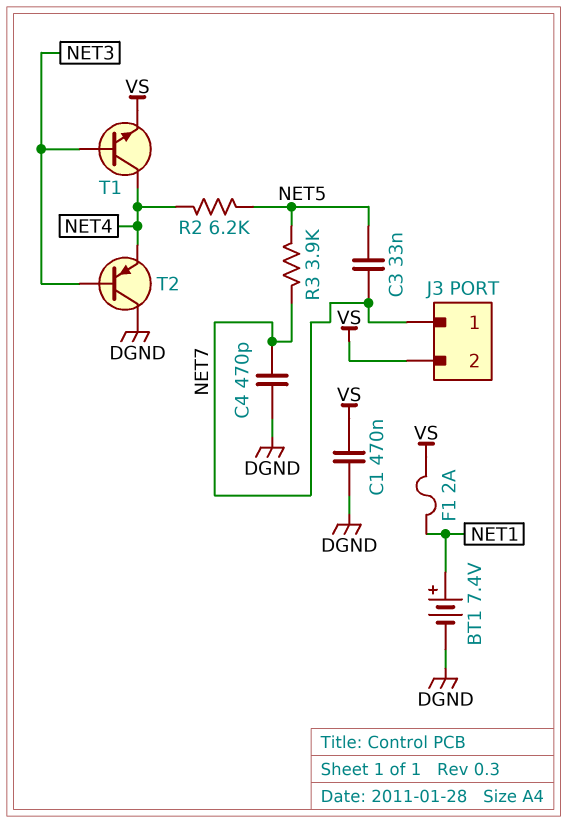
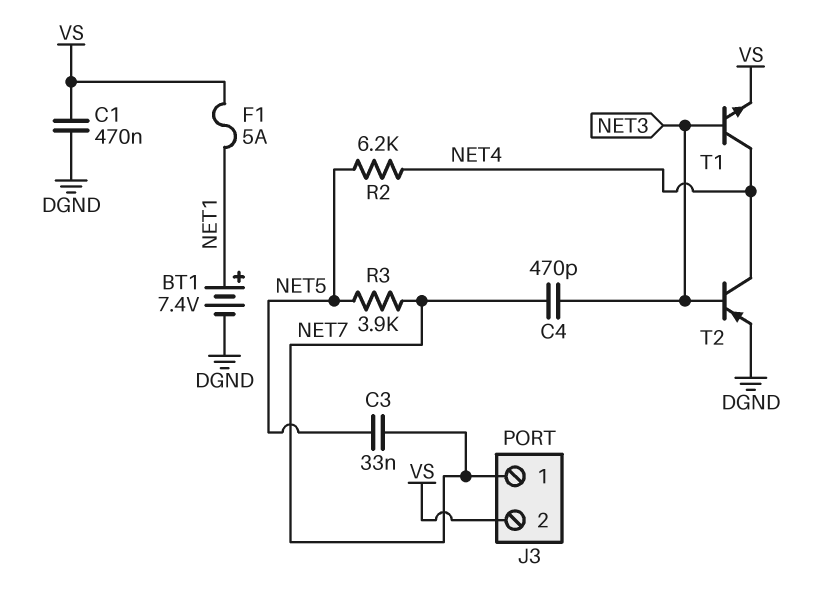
C4: 470pF (DGND, NET7) -> 470pF (NET3, NET7)
F1: 2A (NET1, VS) -> 5A (NET1, VS)
T2: PNP (B NET3, C DGND, E NET4) -> PNP (B NET3, C NET4, E DGND)

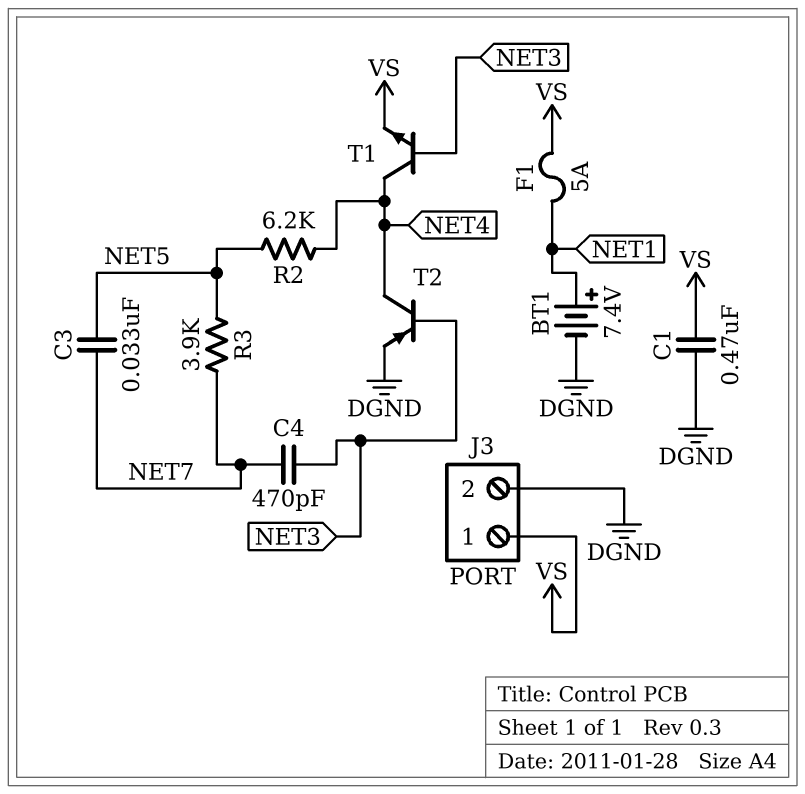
J3 pin 1: NET7 -> VS
J3 pin 2: VS -> DGND

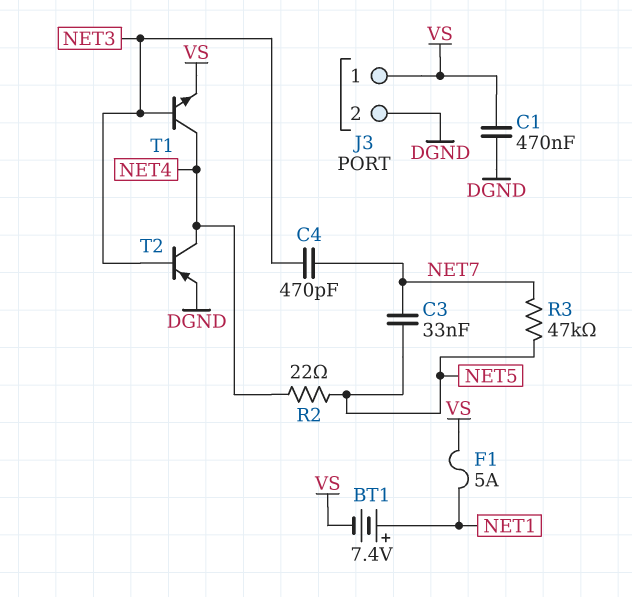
BT1: 7.4V (plus NET1, minus DGND) -> 7.4V (plus NET1, minus VS)
R2: 6.2k (NET4, NET5) -> 22 (NET4, NET5)
R3: 3.9k (NET5, NET7) -> 47k (NET5, NET7)

